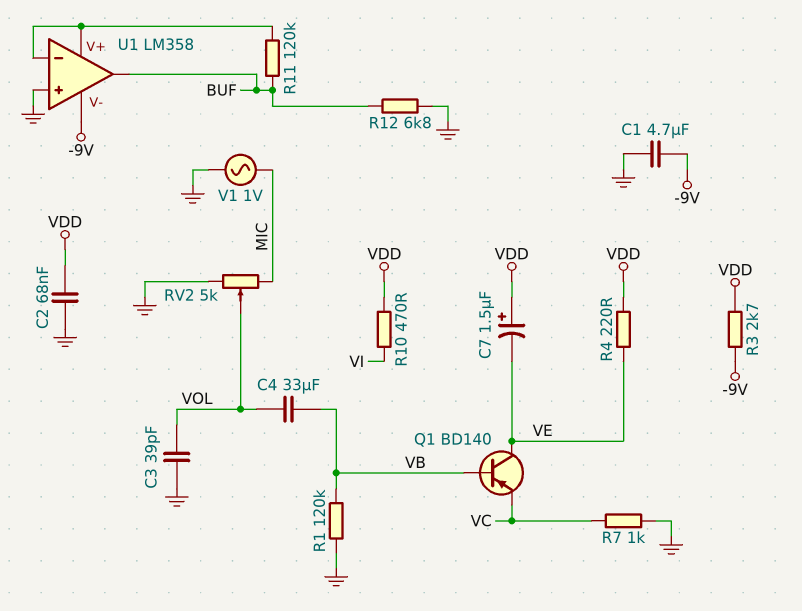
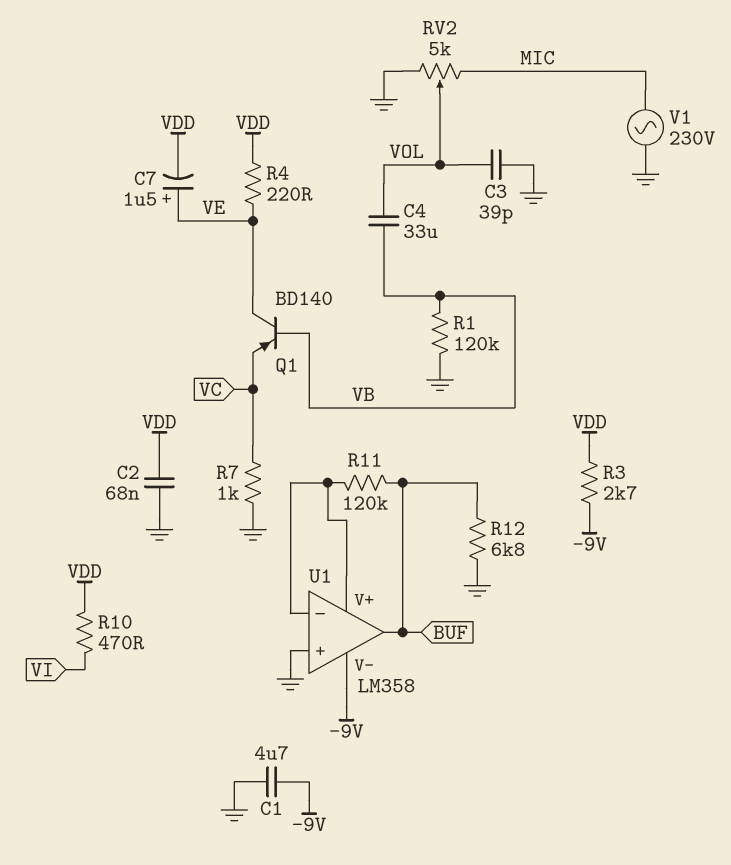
C7: 1.5uF (plus VDD, minus VE) -> 1.5uF (plus VE, minus VDD)
V1: AC 1V (GND, MIC) -> AC 230V (GND, MIC)

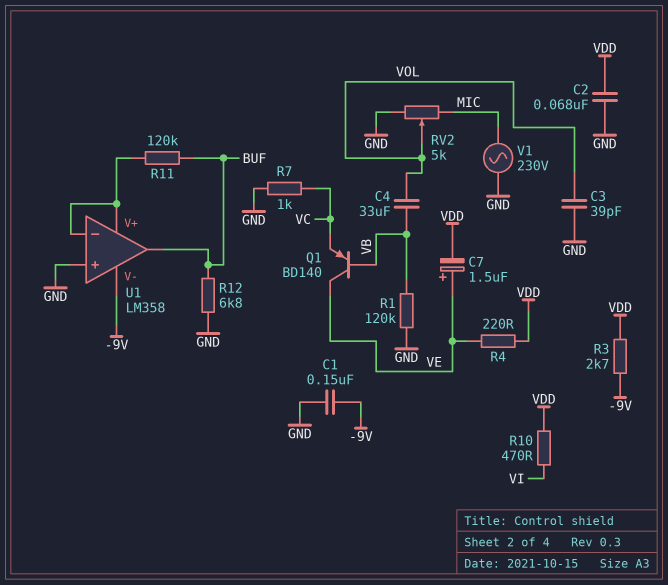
C1: 4.7uF (-9V, GND) -> 150nF (-9V, GND)

